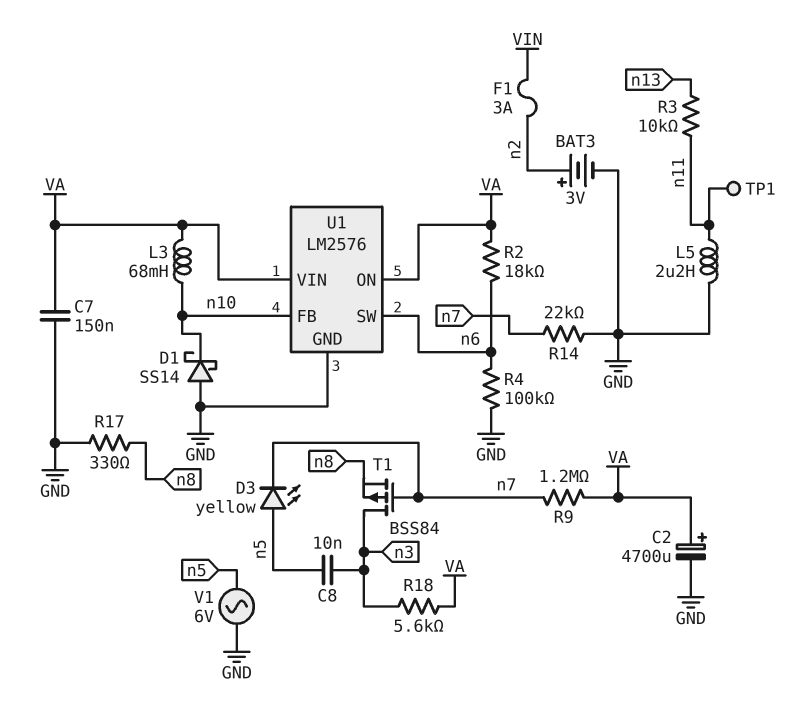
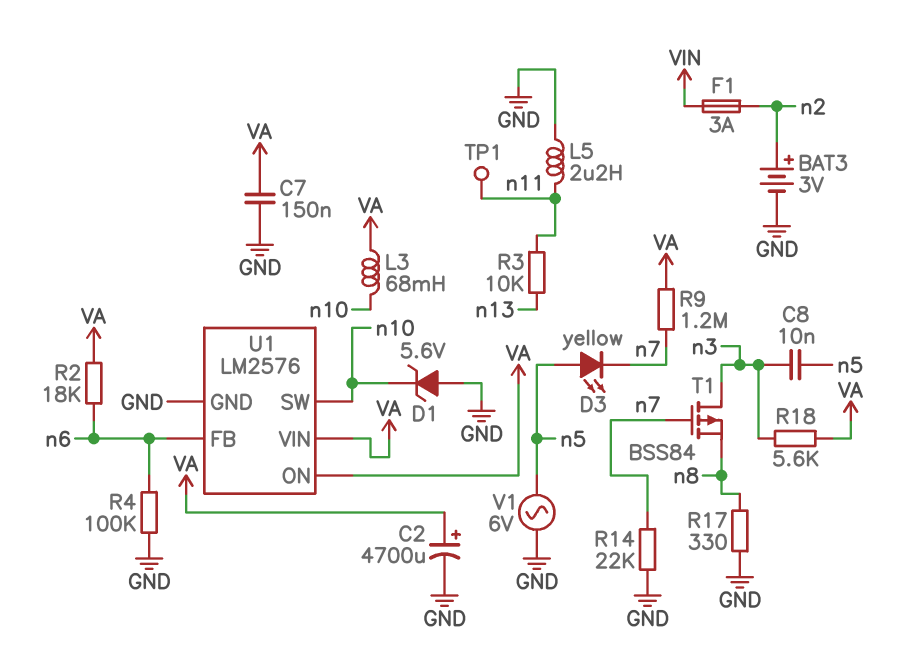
D1: schottky SS14 (A GND, K n10) -> zener 5.6V (A GND, K n10)
U1 pin FB: n10 -> n6
U1 pin SW: n6 -> n10

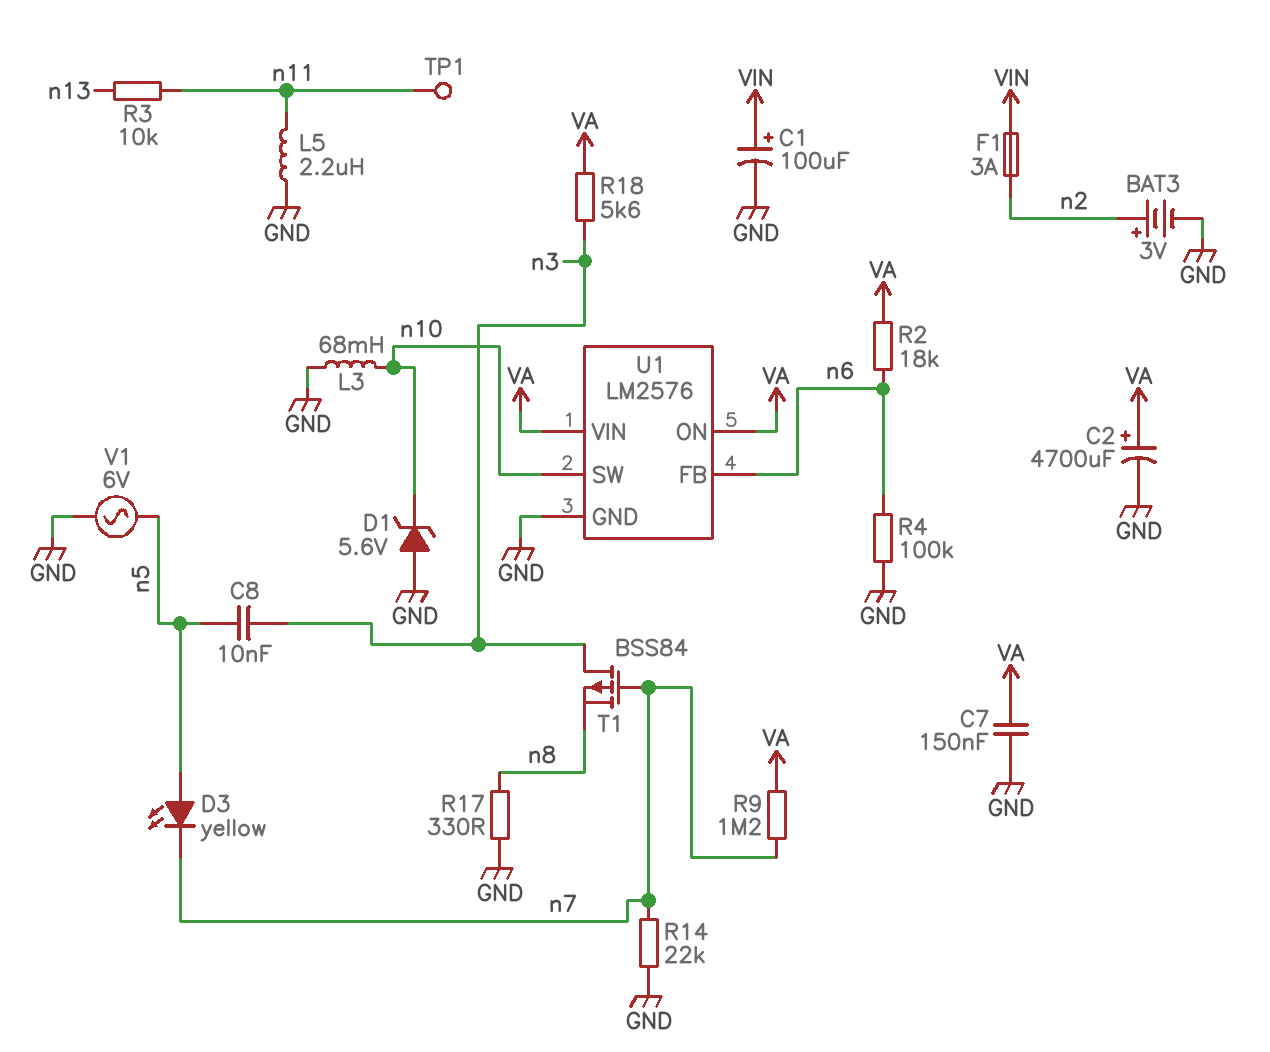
C1: none -> 100uF (plus VIN, minus GND)
L3: 68mH (VA, n10) -> 68mH (GND, n10)

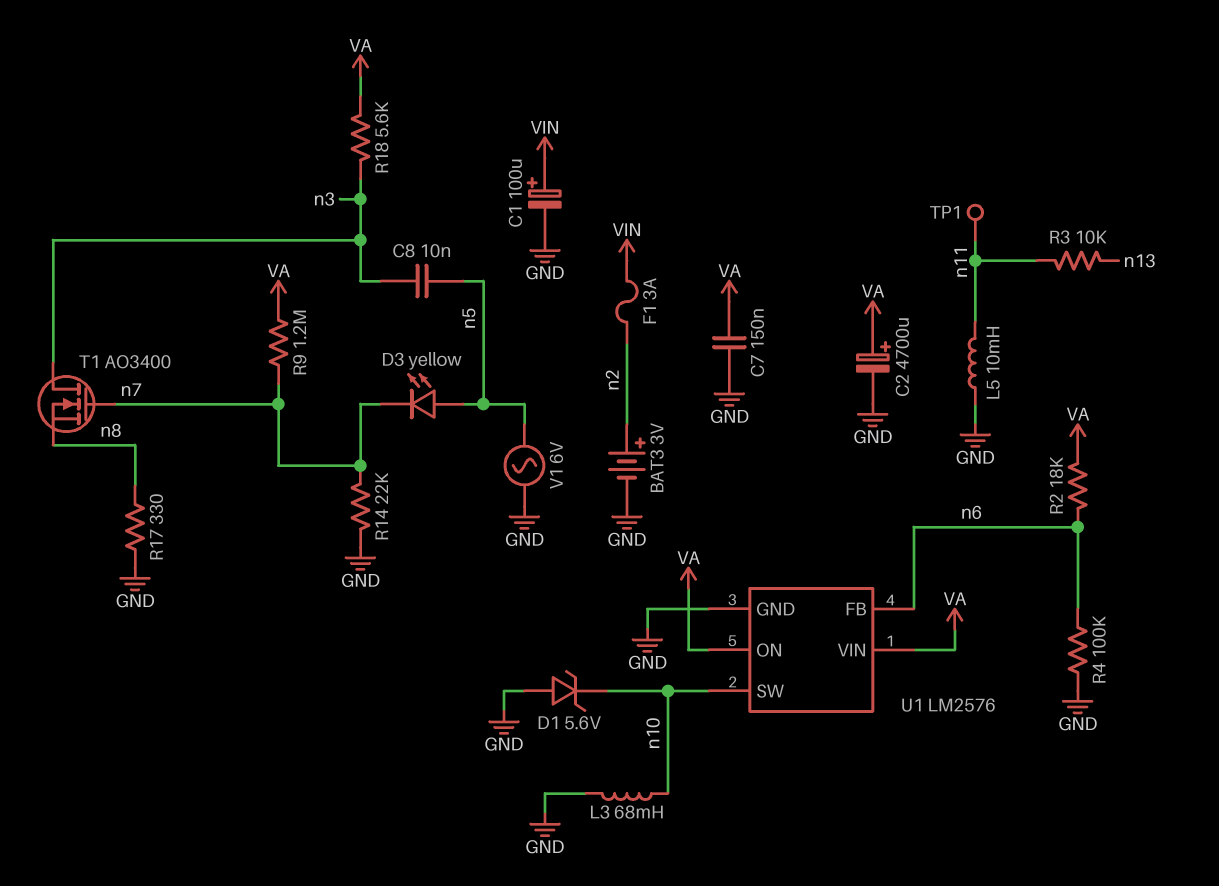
L5: 2.2uH (GND, n11) -> 10mH (GND, n11)
T1: PMOS BSS84 (G n7, D n3, S n8) -> NMOS AO3400 (G n7, D n3, S n8)

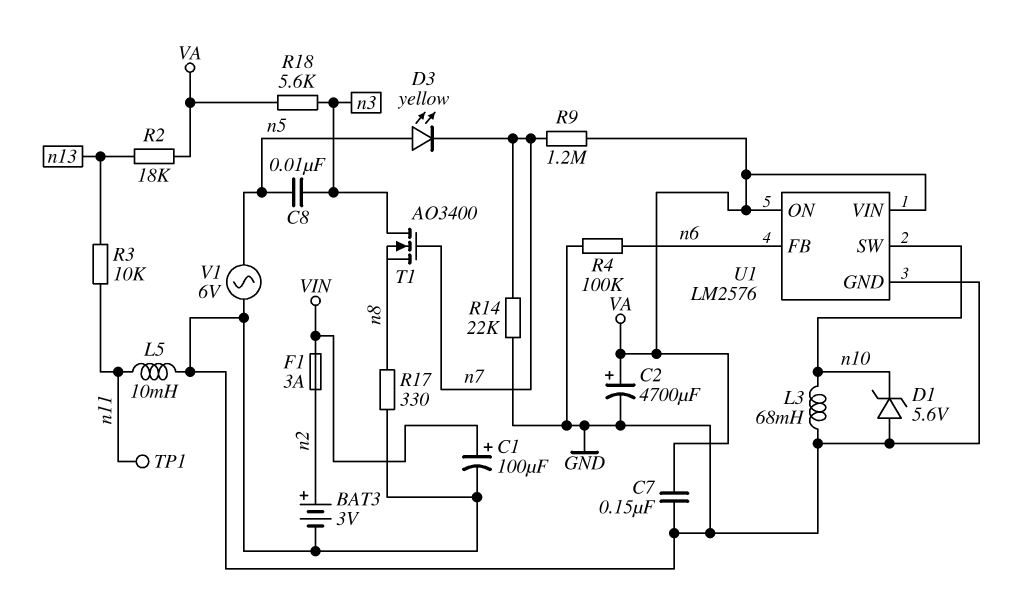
R2: 18k (VA, n6) -> 18k (VA, n13)

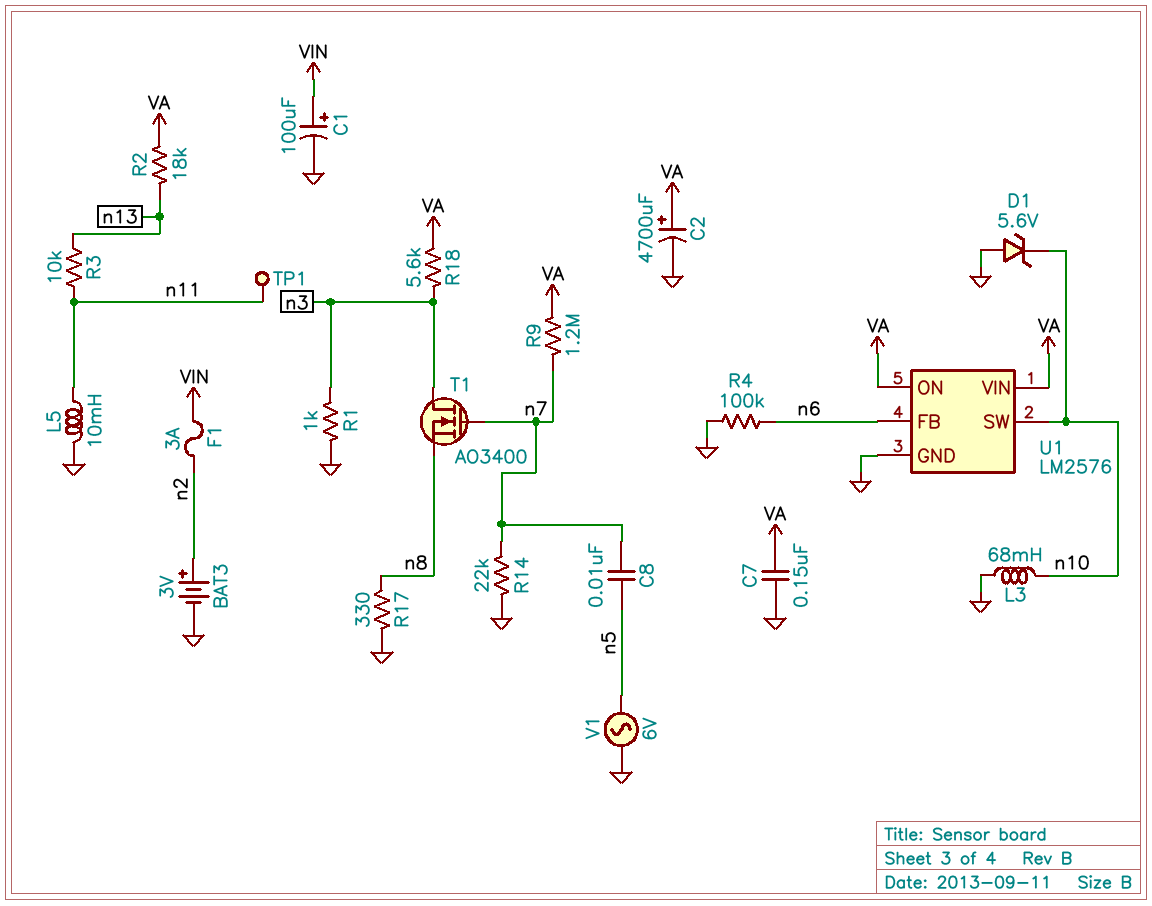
C8: 10nF (n3, n5) -> 10nF (n5, n7)
D3: LED yellow (A n5, K n7) -> none
R1: none -> 1k (GND, n3)

